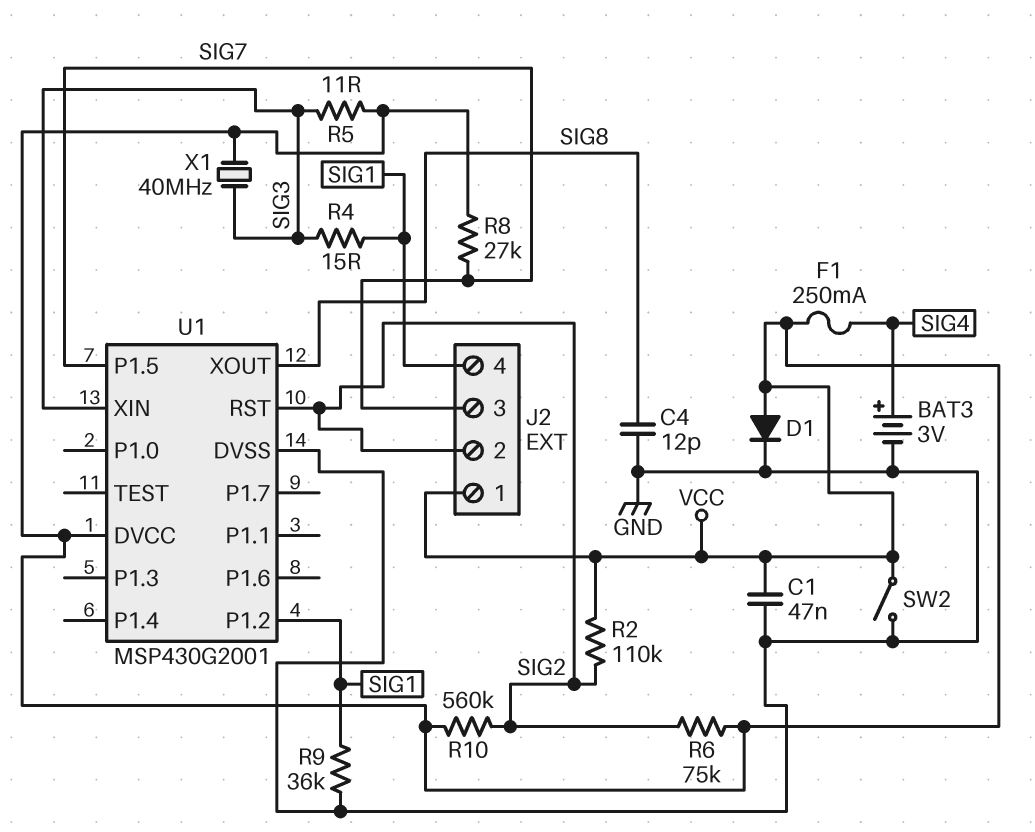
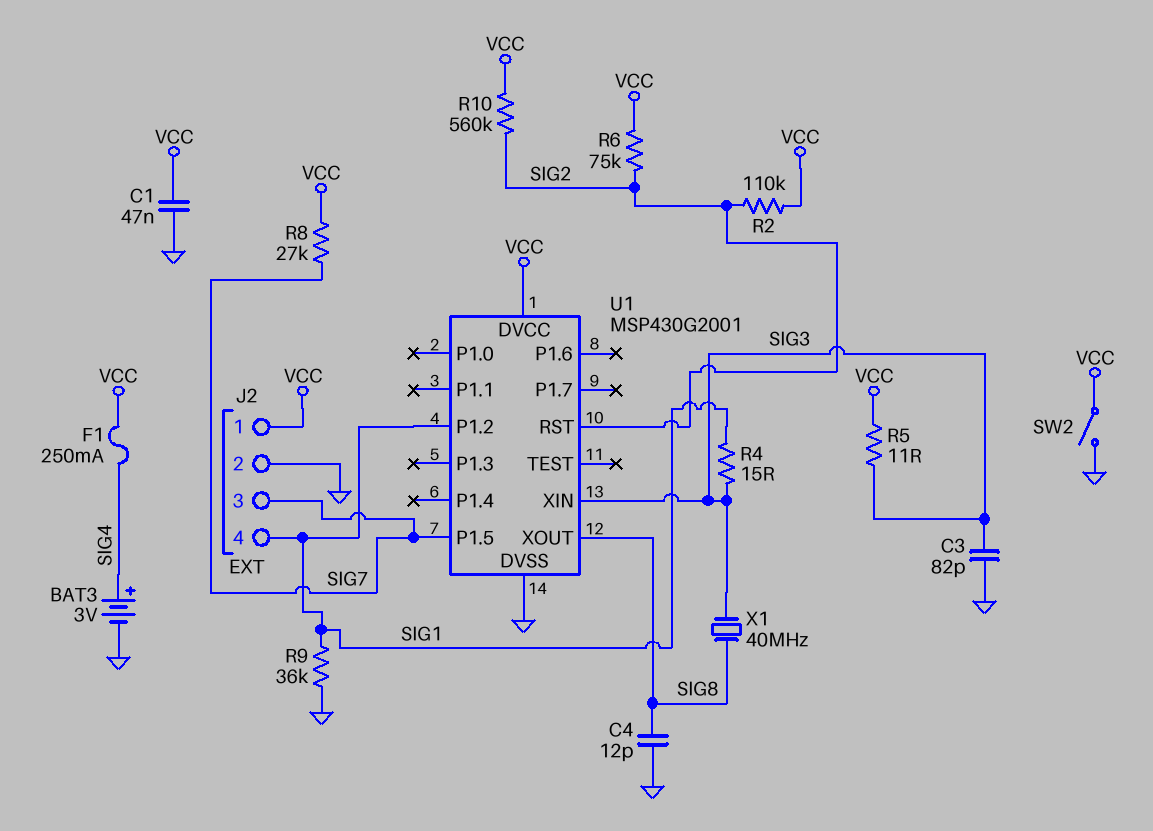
C3: none -> 82pF (GND, SIG3)
D1: diode (A VCC, K GND) -> none
J2 pin 2: SIG2 -> GND
X1: 40MHz (SIG3, VCC) -> 40MHz (SIG3, SIG8)

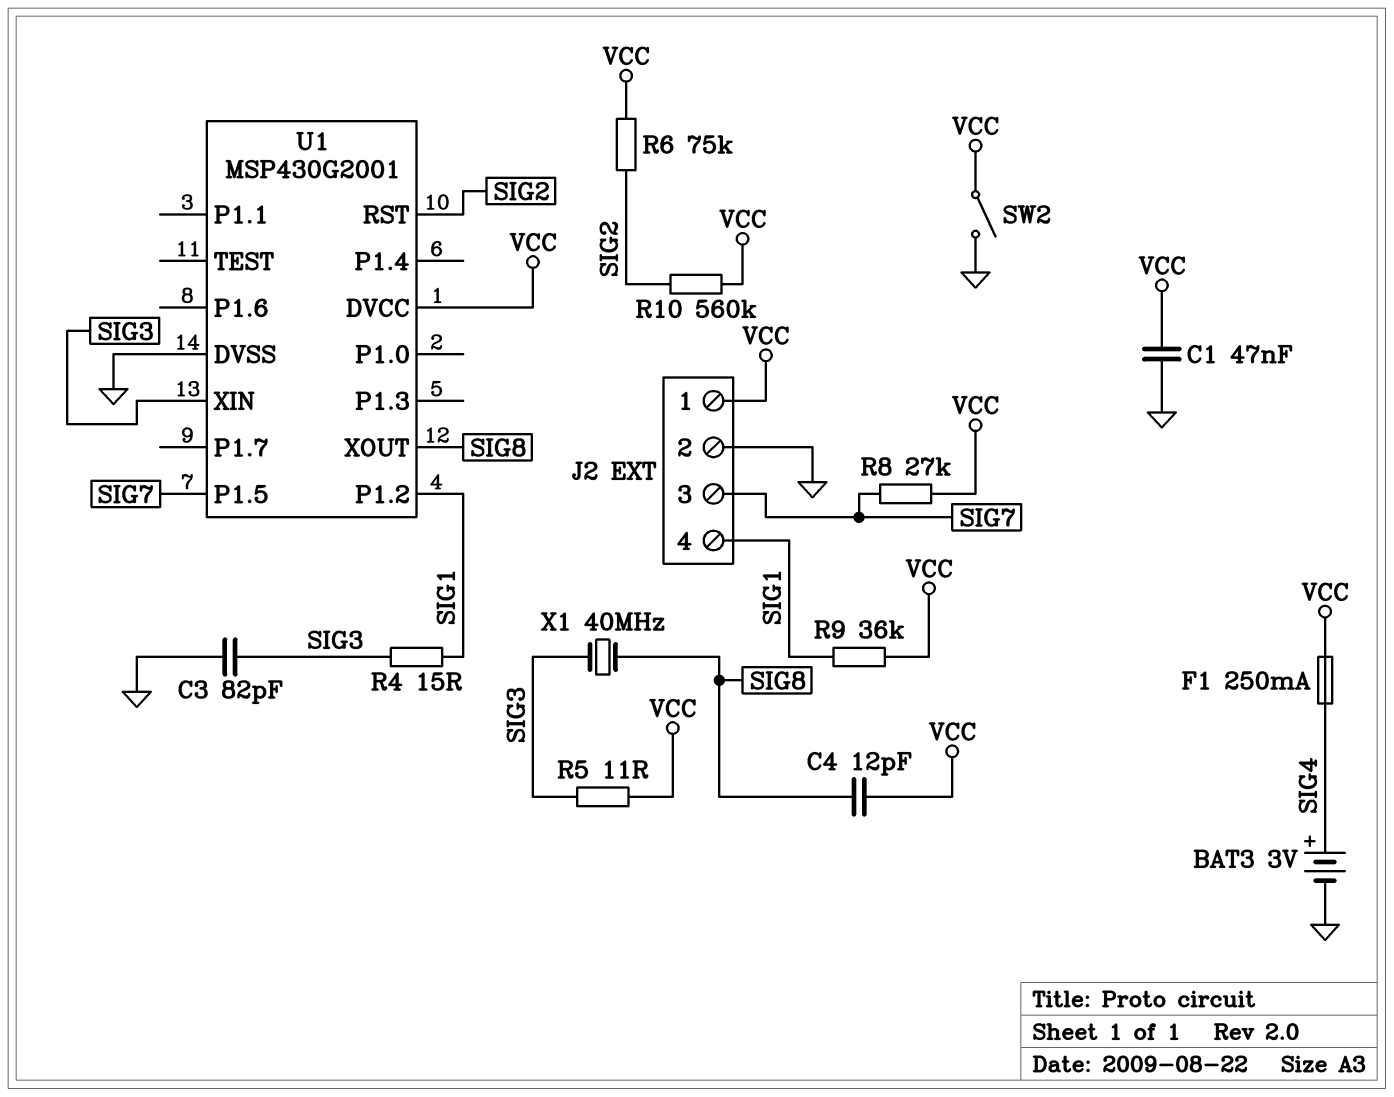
C4: 12pF (GND, SIG8) -> 12pF (SIG8, VCC)
R2: 110k (SIG2, VCC) -> none
R9: 36k (GND, SIG1) -> 36k (SIG1, VCC)

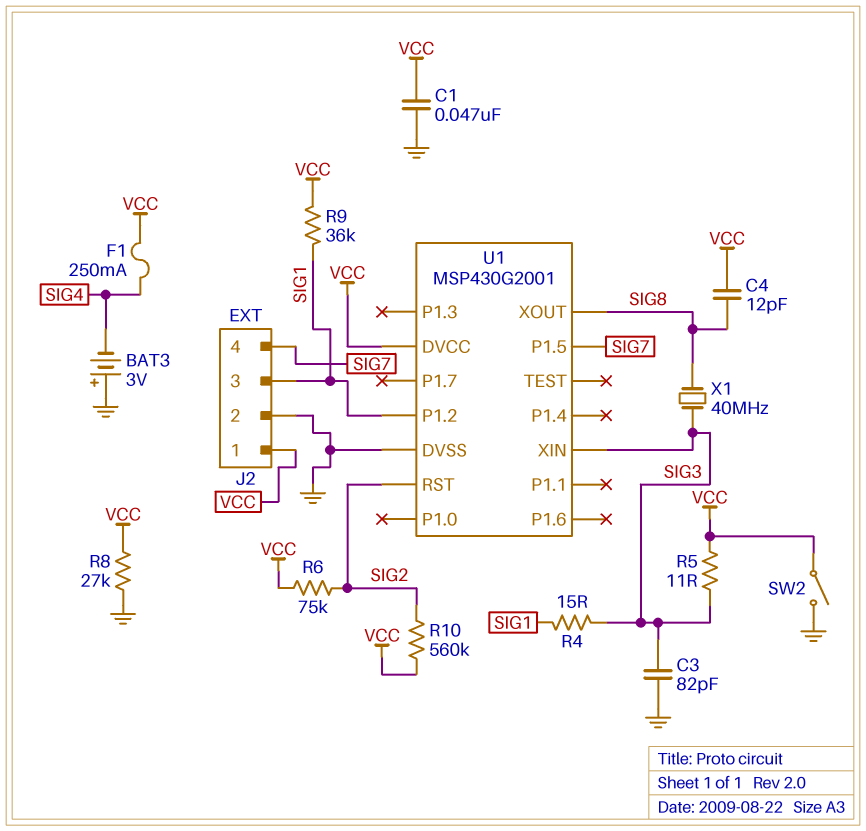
BAT3: 3V (plus SIG4, minus GND) -> 3V (plus GND, minus SIG4)
J2 pin 3: SIG7 -> SIG1
J2 pin 4: SIG1 -> SIG7
R8: 27k (SIG7, VCC) -> 27k (GND, VCC)

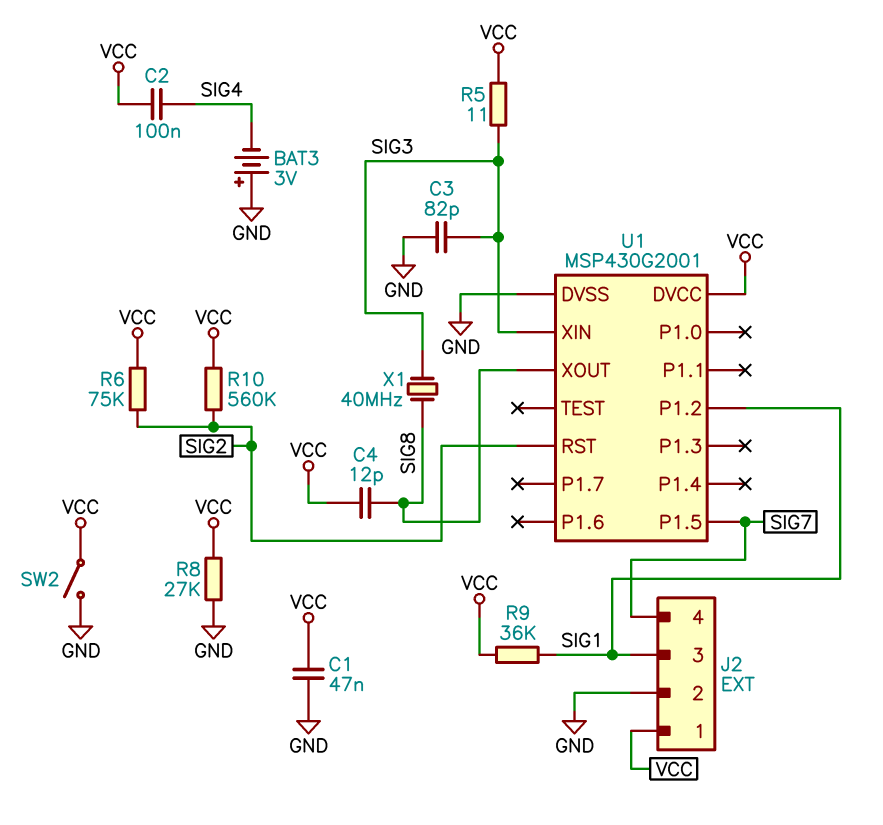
C2: none -> 100nF (SIG4, VCC)
F1: 250mA (SIG4, VCC) -> none
R4: 15 (SIG1, SIG3) -> none

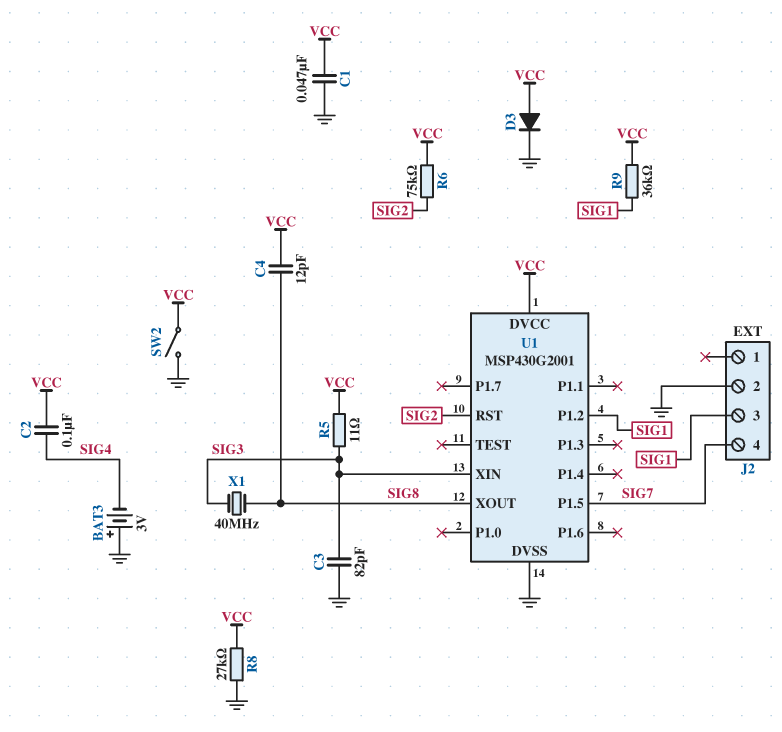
D3: none -> diode (A VCC, K GND)
J2 pin 1: VCC -> none
R10: 560k (SIG2, VCC) -> none

